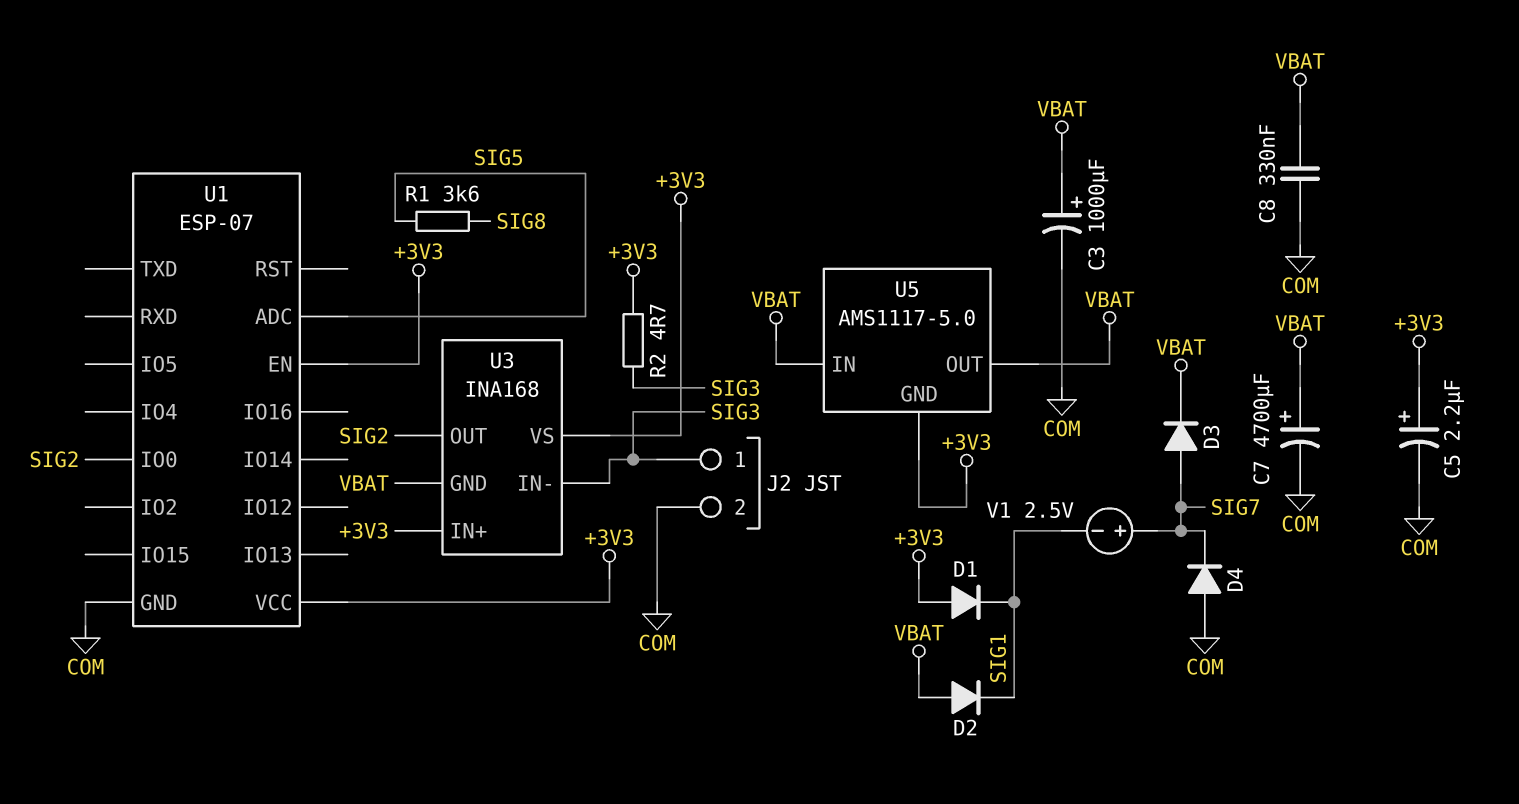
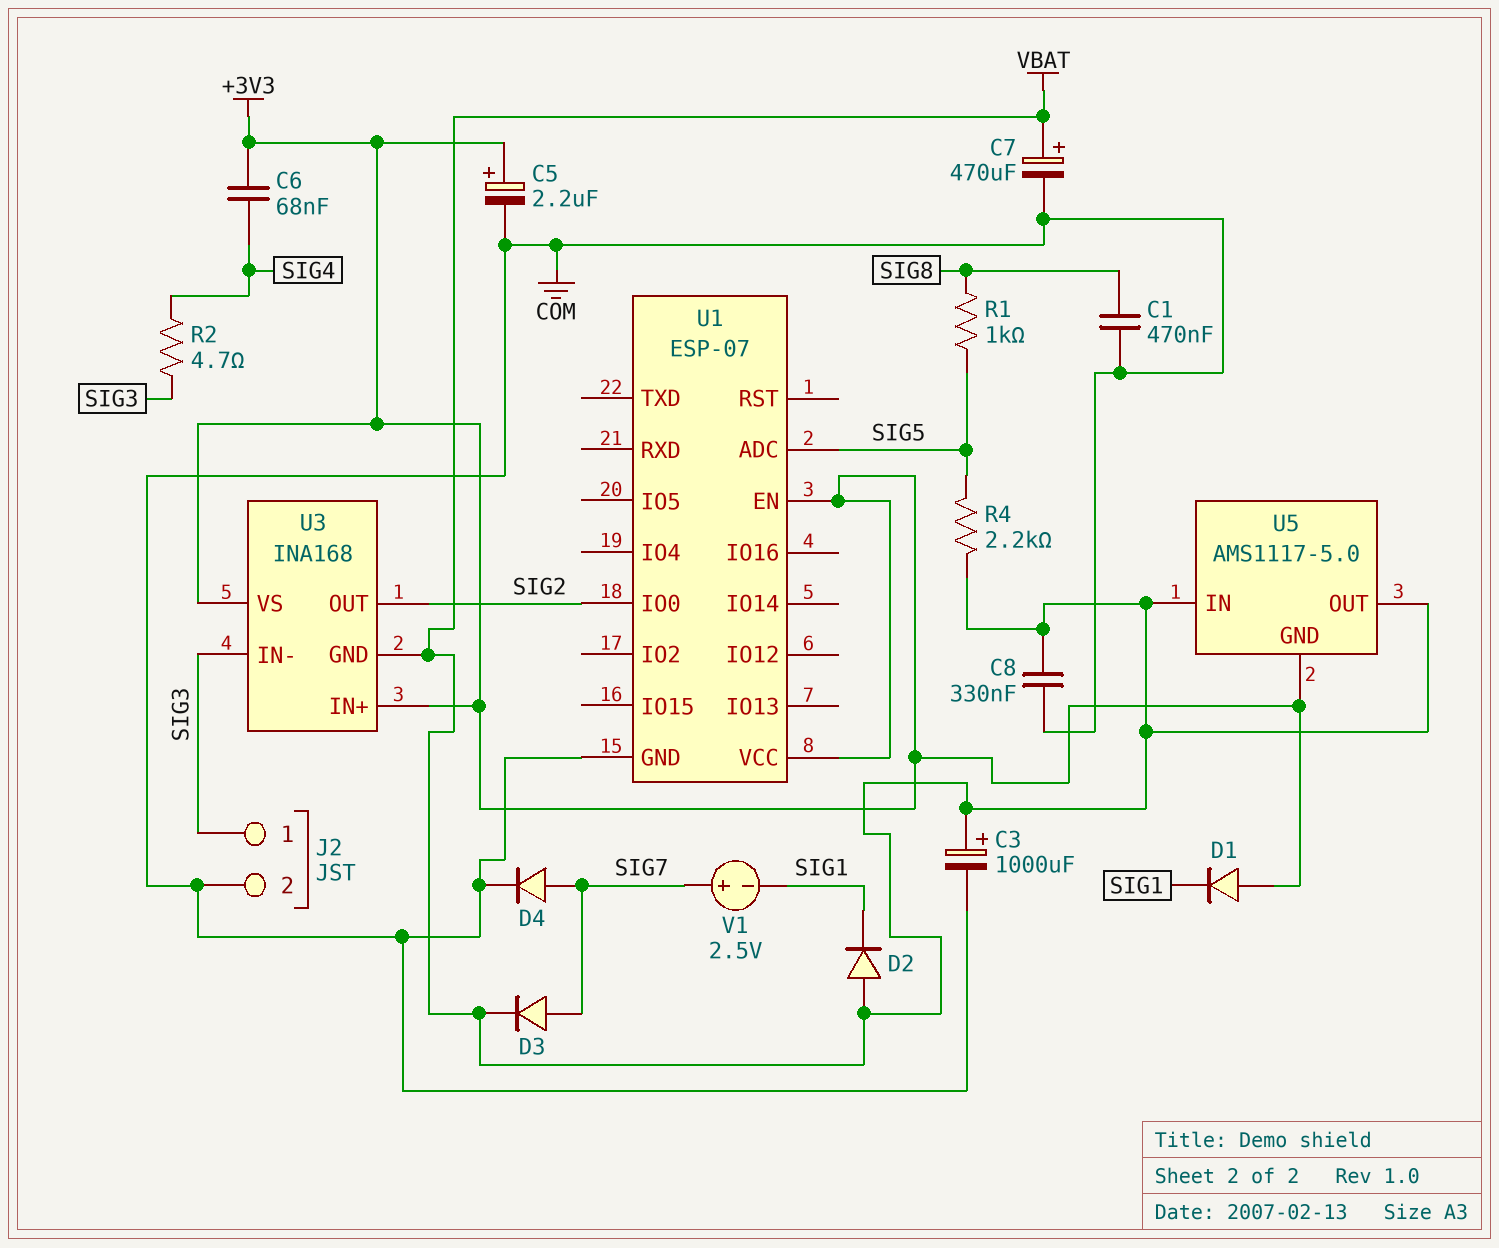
C1: none -> 470nF (COM, SIG8)
C6: none -> 68nF (+3V3, SIG4)
C7: 4700uF (plus VBAT, minus COM) -> 470uF (plus VBAT, minus COM)
D4: diode (A COM, K SIG7) -> diode (A SIG7, K COM)
R1: 3.6k (SIG5, SIG8) -> 1k (SIG5, SIG8)
R2: 4.7 (+3V3, SIG3) -> 4.7 (SIG3, SIG4)
R4: none -> 2.2k (SIG5, VBAT)

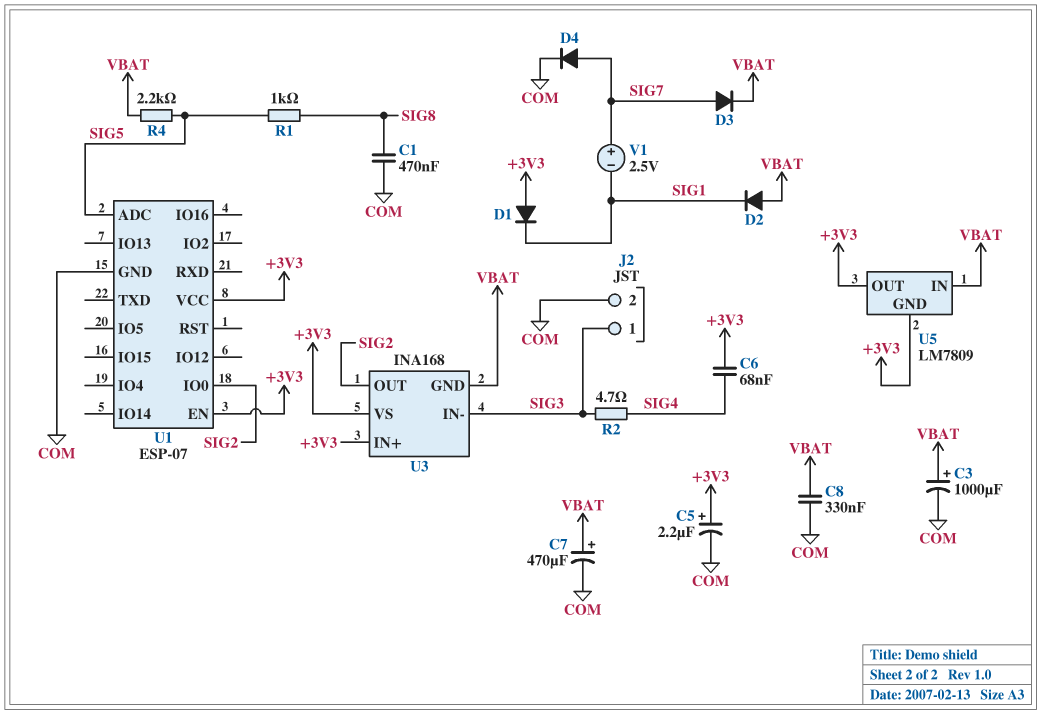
U5: AMS1117-5.0 -> LM7809
U5 pin OUT: VBAT -> +3V3

